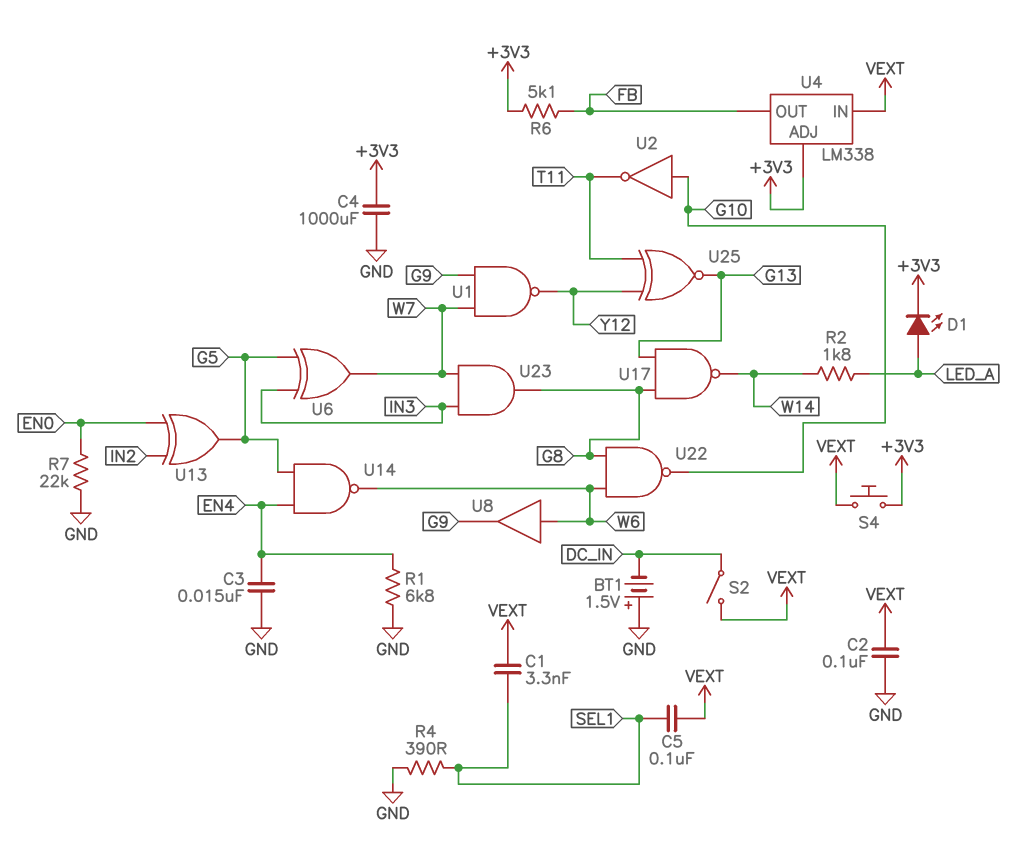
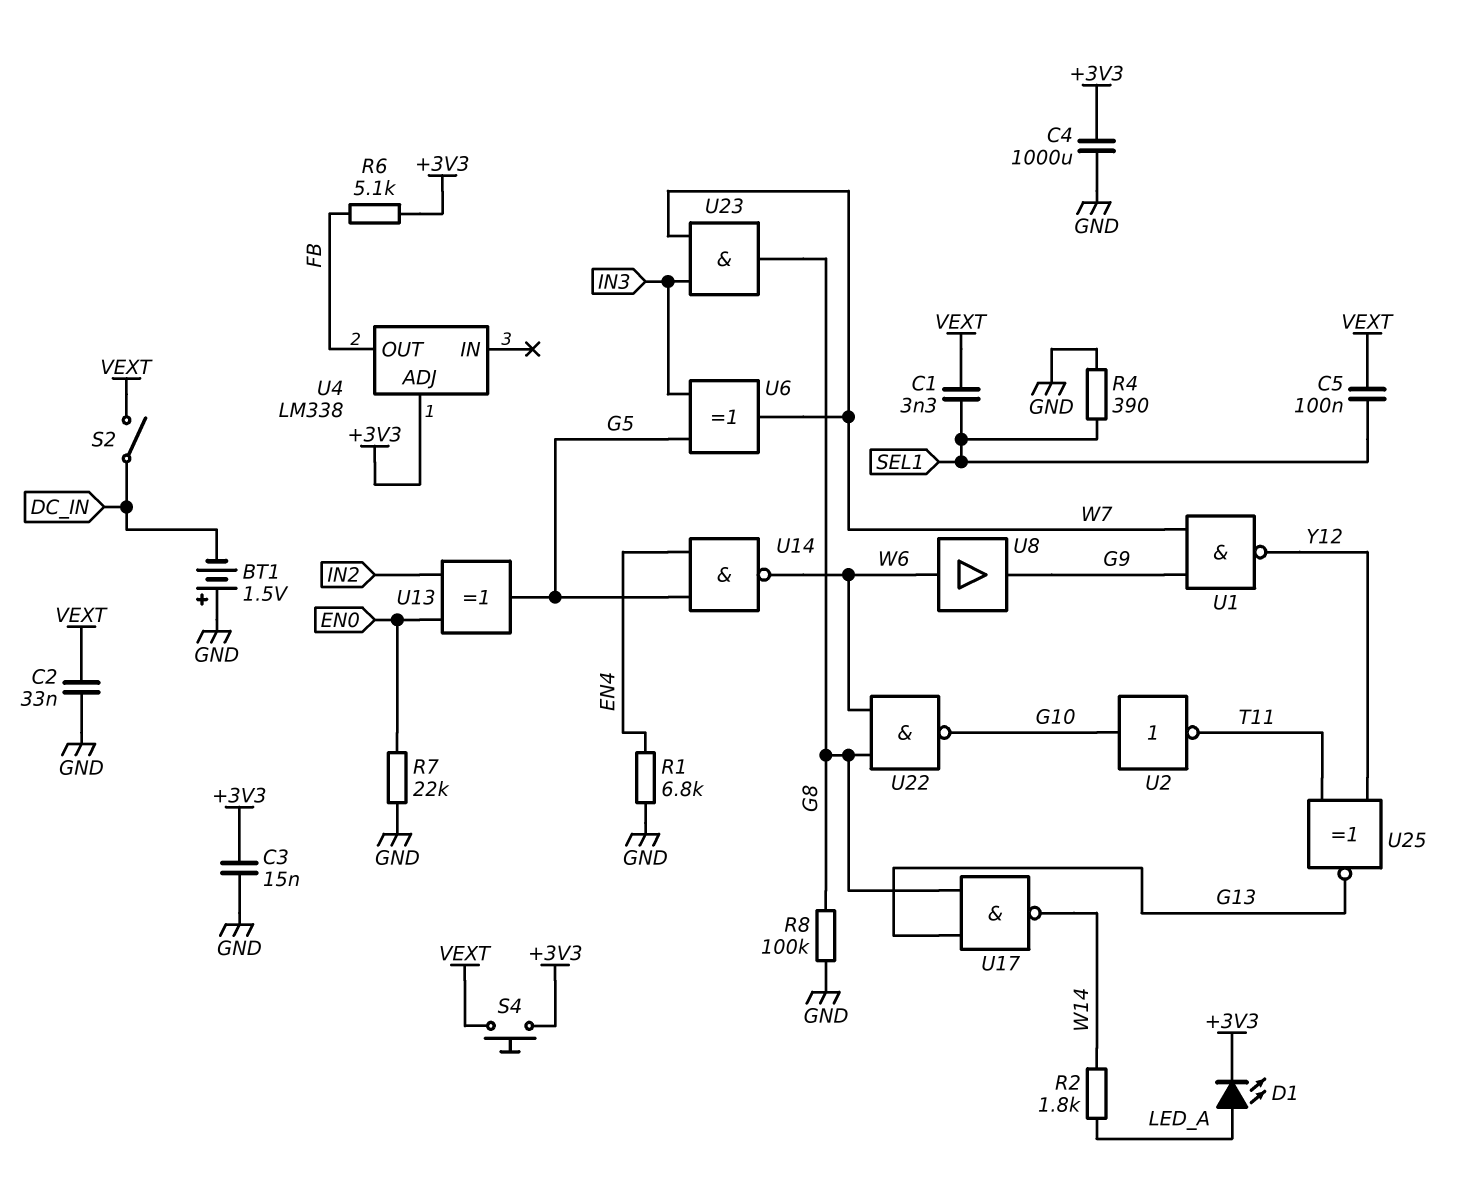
C2: 100nF (GND, VEXT) -> 33nF (GND, VEXT)
C3: 15nF (EN4, GND) -> 15nF (+3V3, GND)
R8: none -> 100k (G8, GND)
U4 pin IN: VEXT -> none

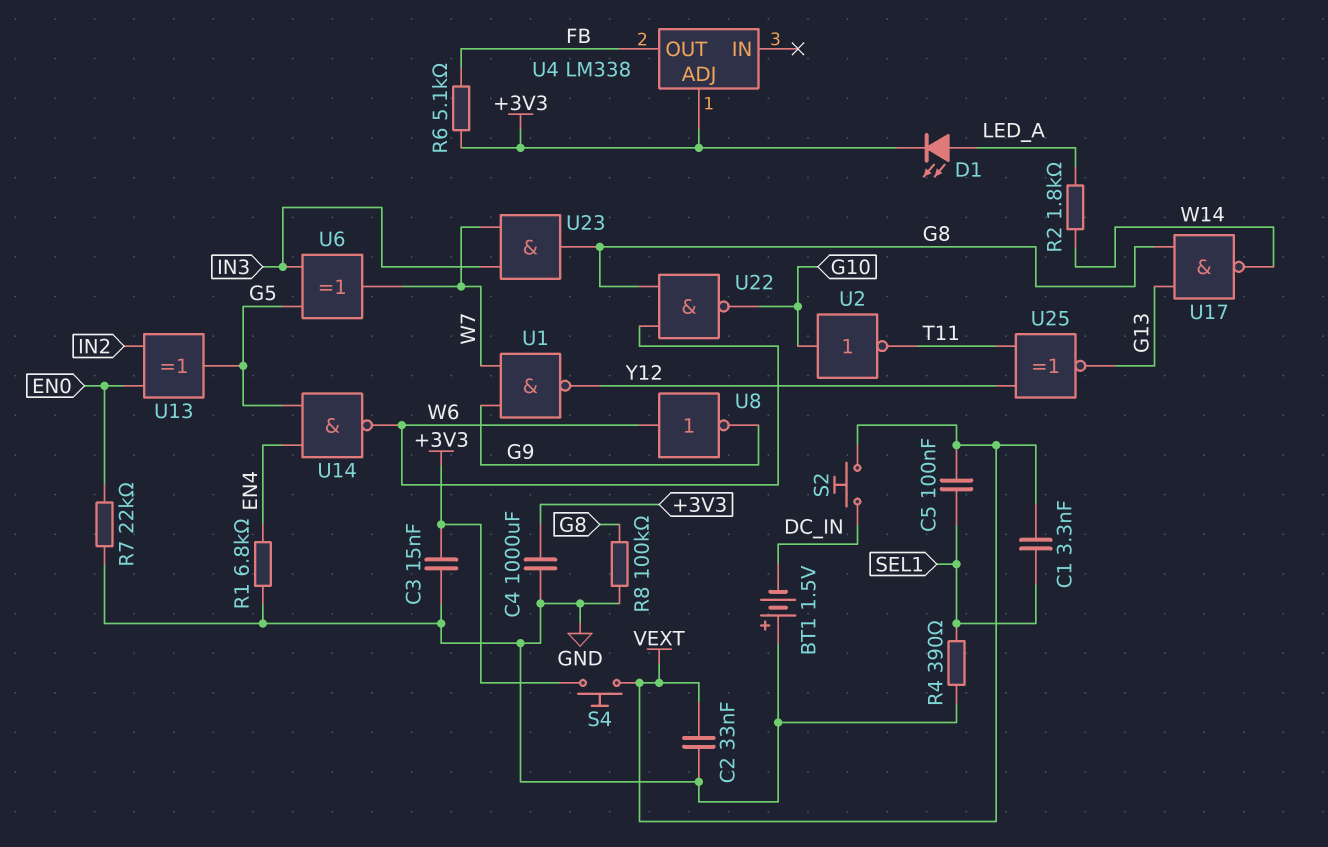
S2: switch (DC_IN, VEXT) -> button (DC_IN, VEXT)
U8: buffer (in W6, out G9) -> NOT (in W6, out G9)

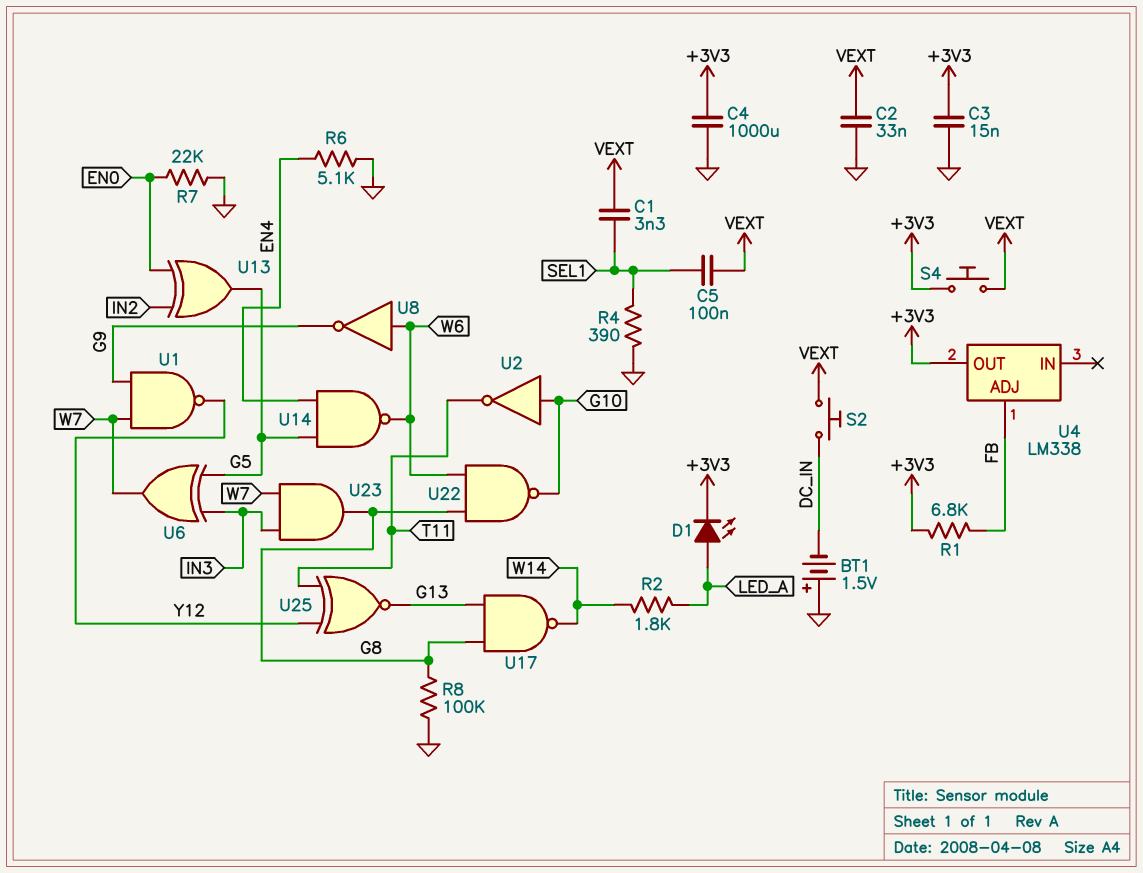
R1: 6.8k (EN4, GND) -> 6.8k (+3V3, FB)
R6: 5.1k (+3V3, FB) -> 5.1k (EN4, GND)
U4 pin ADJ: +3V3 -> FB
U4 pin OUT: FB -> +3V3

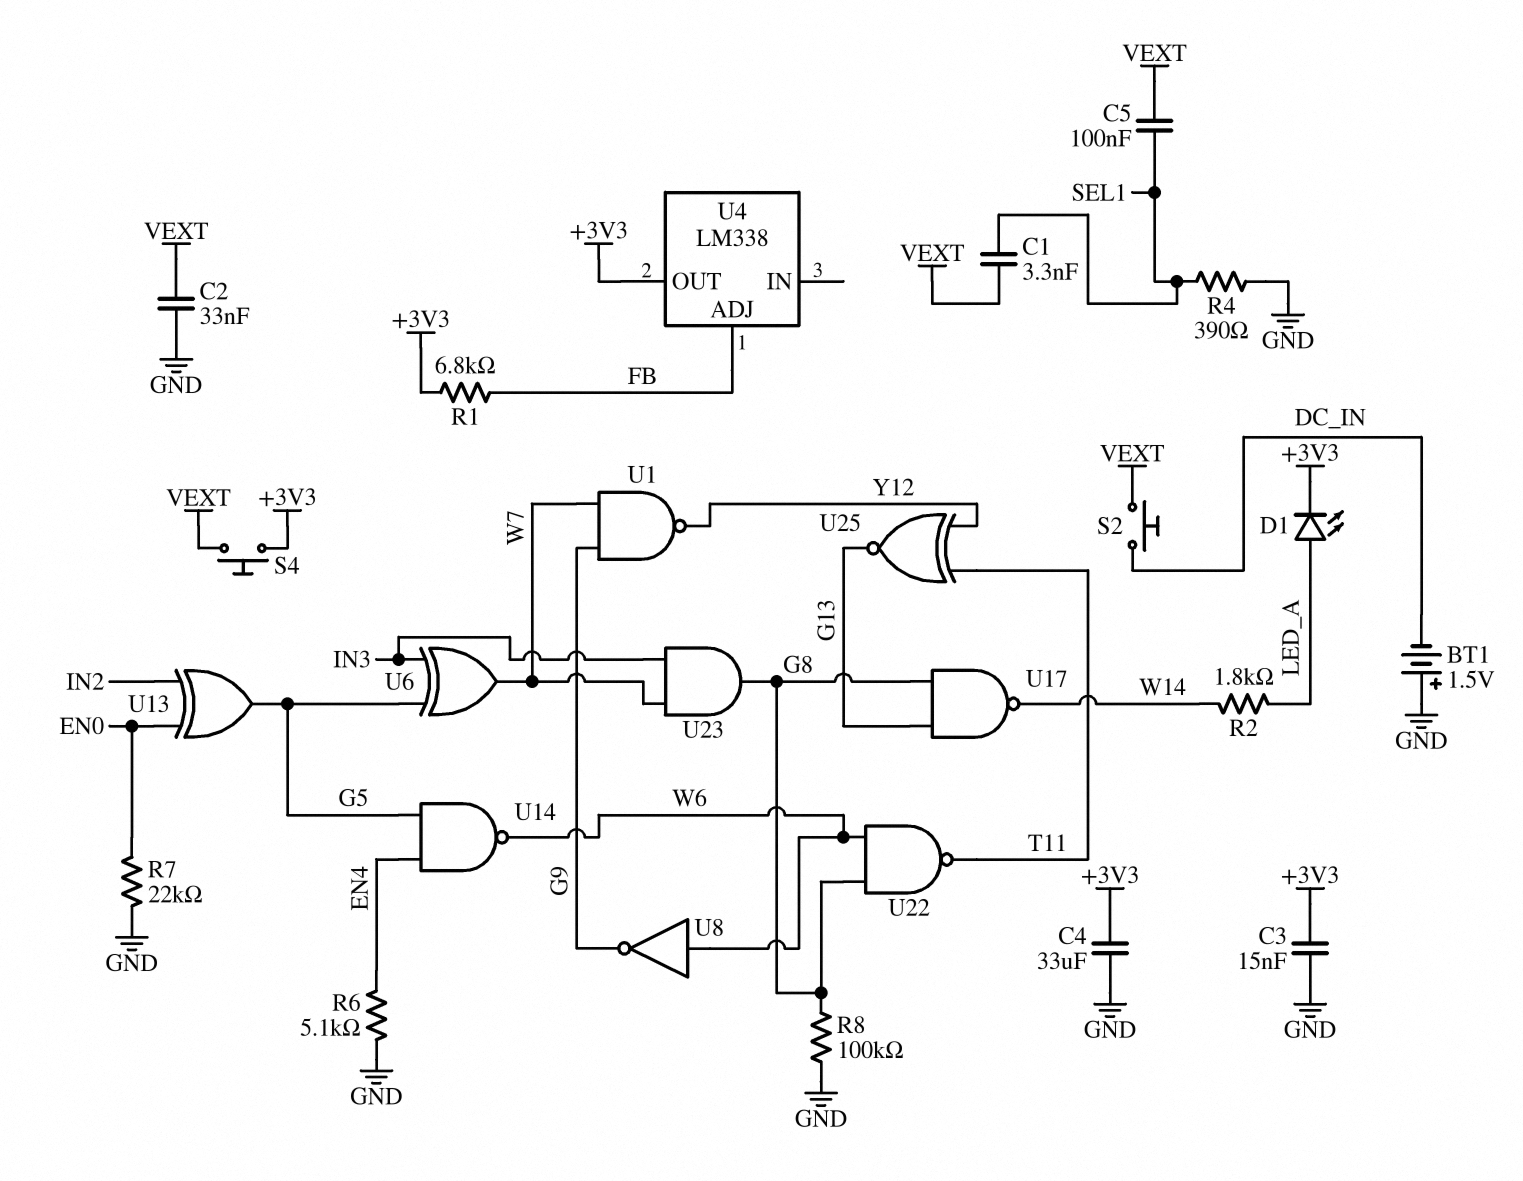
C4: 1000uF (+3V3, GND) -> 33uF (+3V3, GND)
U2: NOT (in G10, out T11) -> none
U22: NAND (in G8, in W6, out G10) -> NAND (in G8, in W6, out T11)

